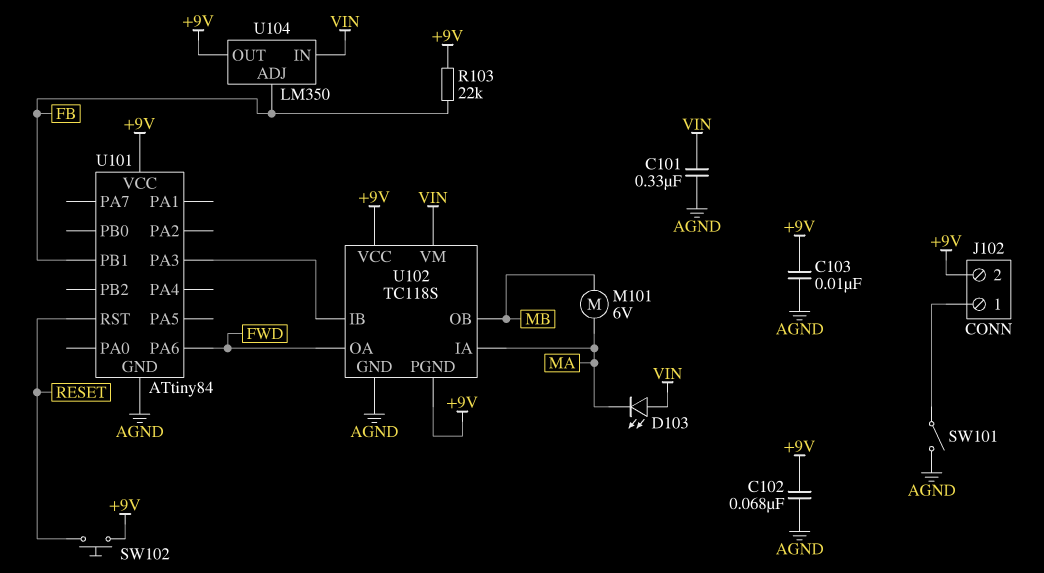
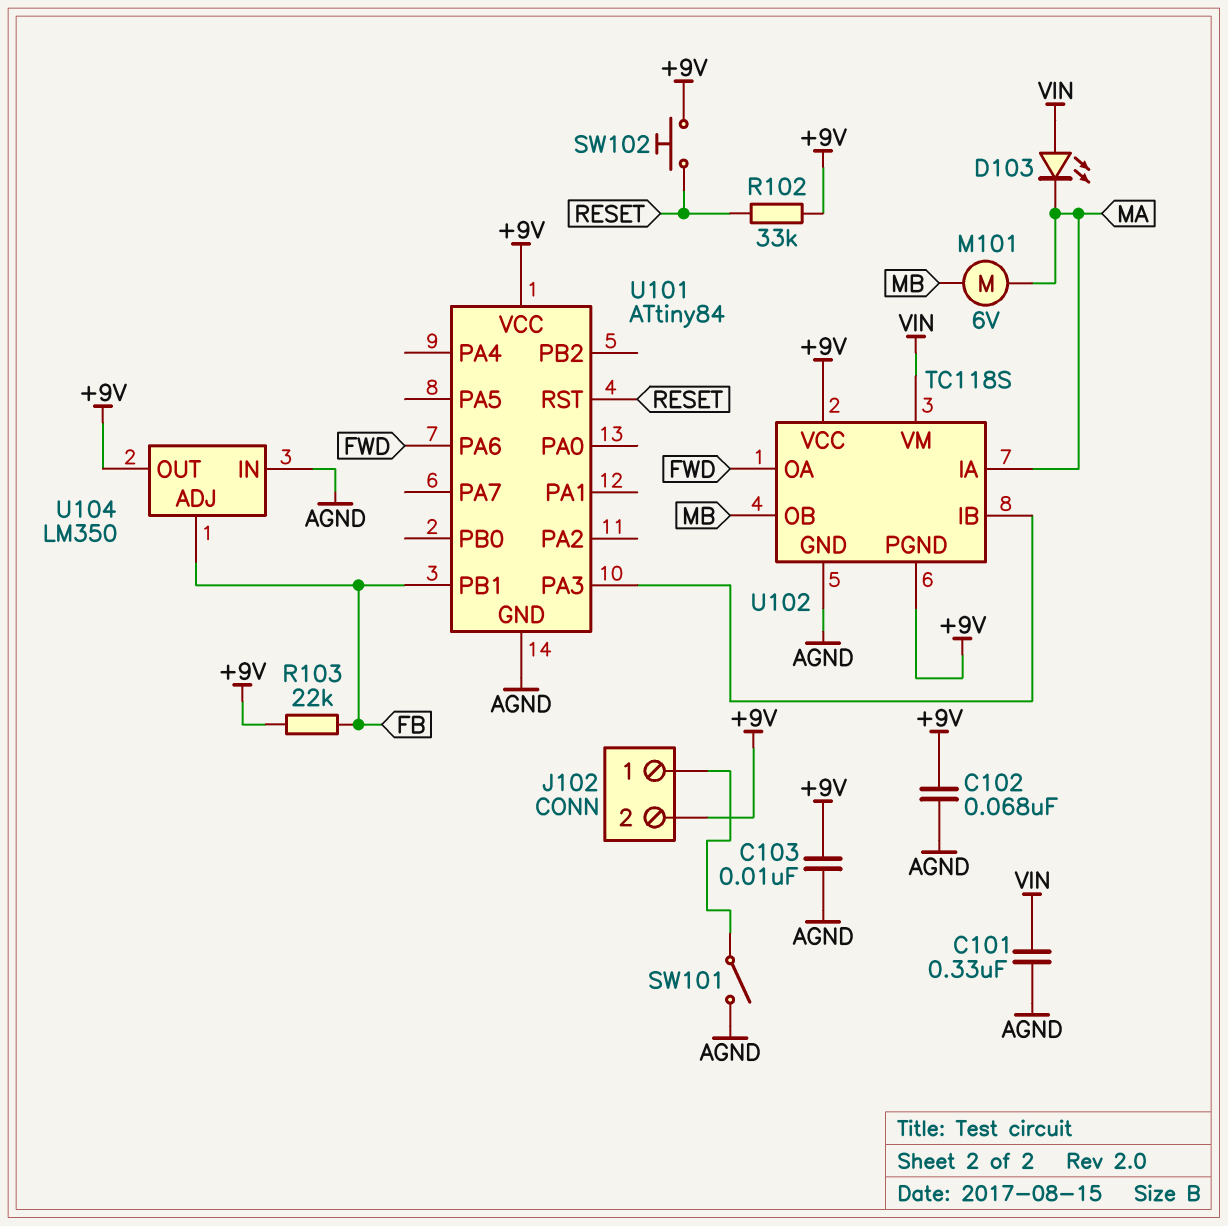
R102: none -> 33k (+9V, RESET)
U104 pin IN: VIN -> AGND

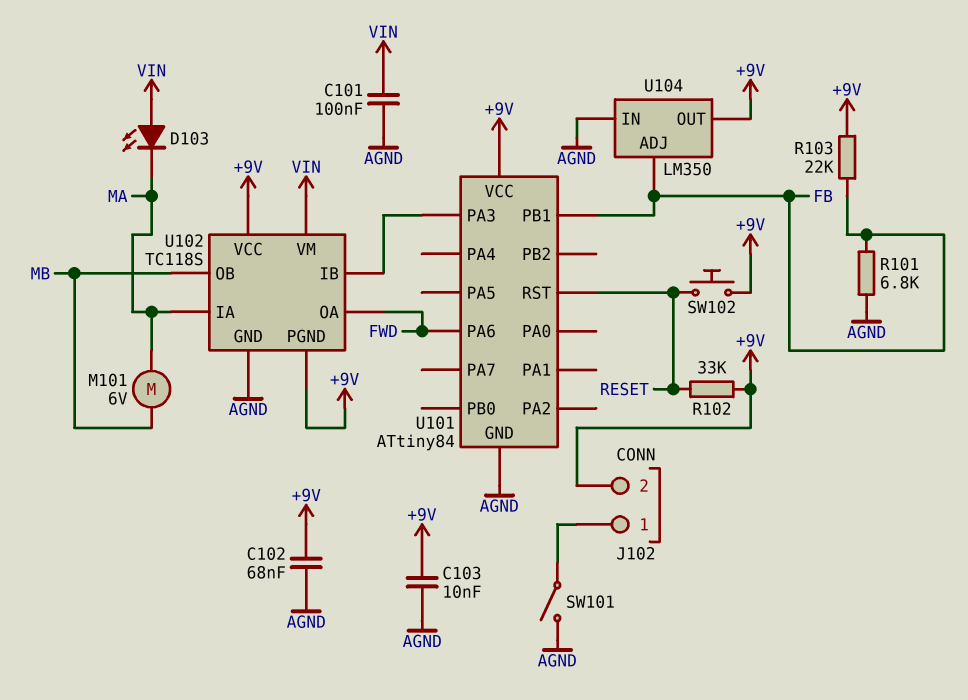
C101: 330nF (AGND, VIN) -> 100nF (AGND, VIN)
R101: none -> 6.8k (AGND, FB)

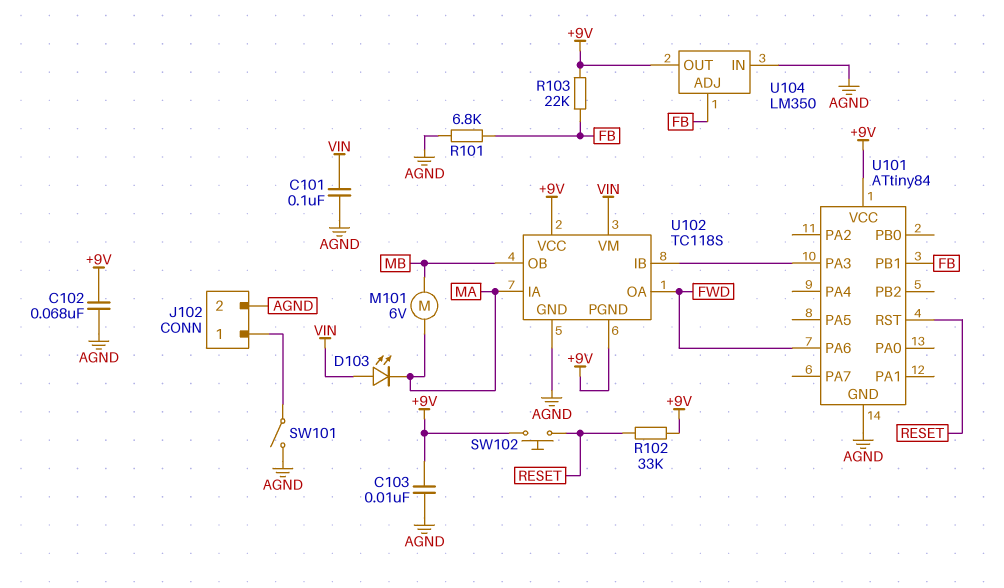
J102 pin 2: +9V -> AGND

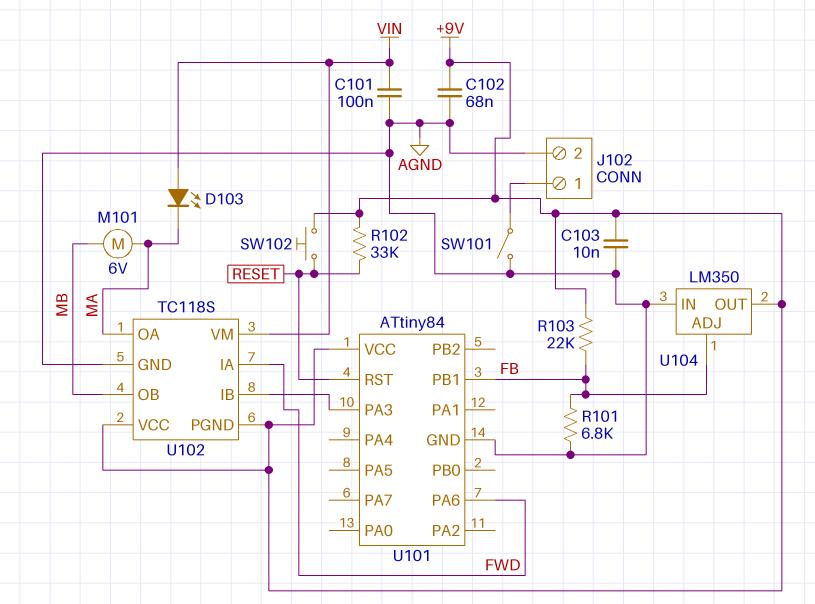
U102 pin IA: MA -> FWD
U102 pin OA: FWD -> MA

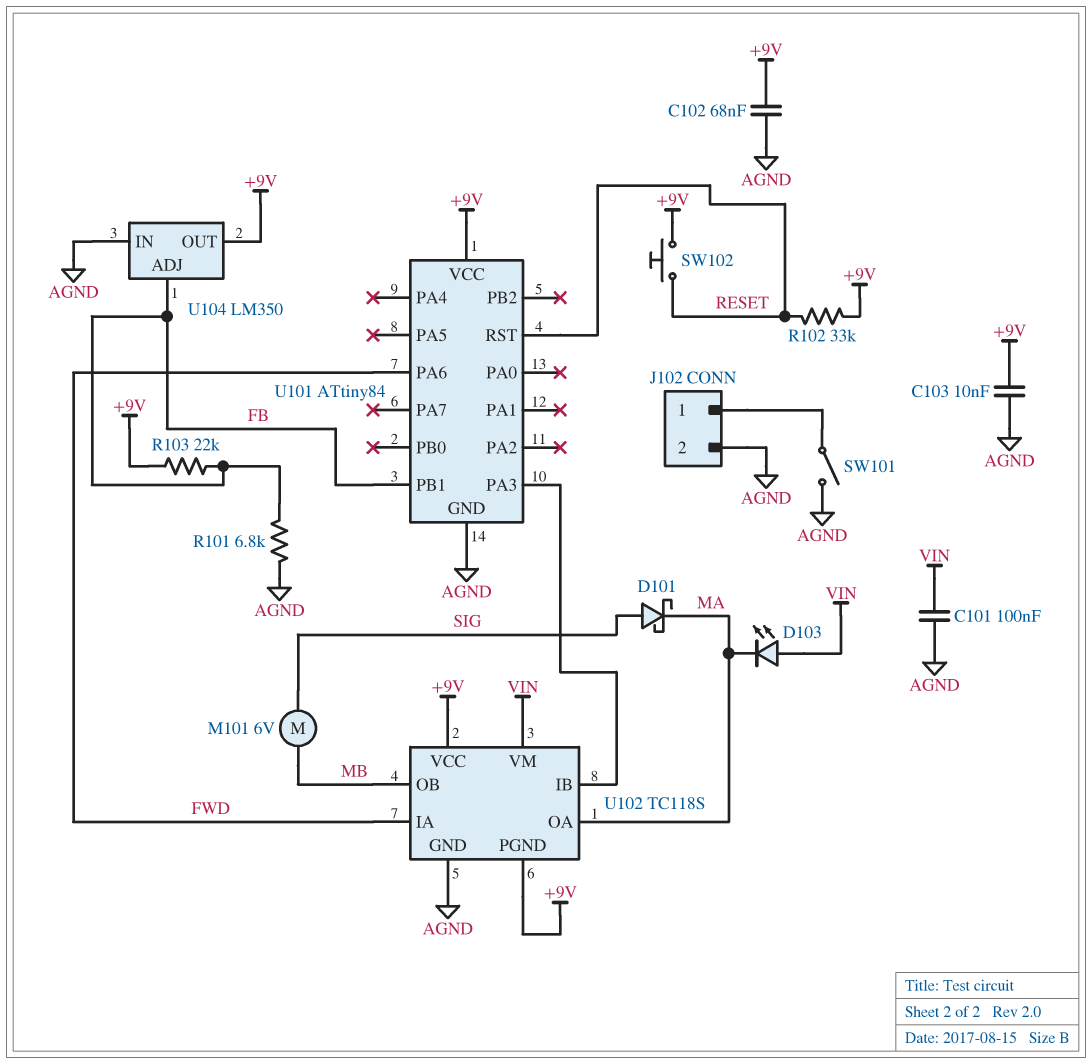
D101: none -> schottky (A SIG, K MA)
M101: motor 6V (MA, MB) -> motor 6V (MB, SIG)

